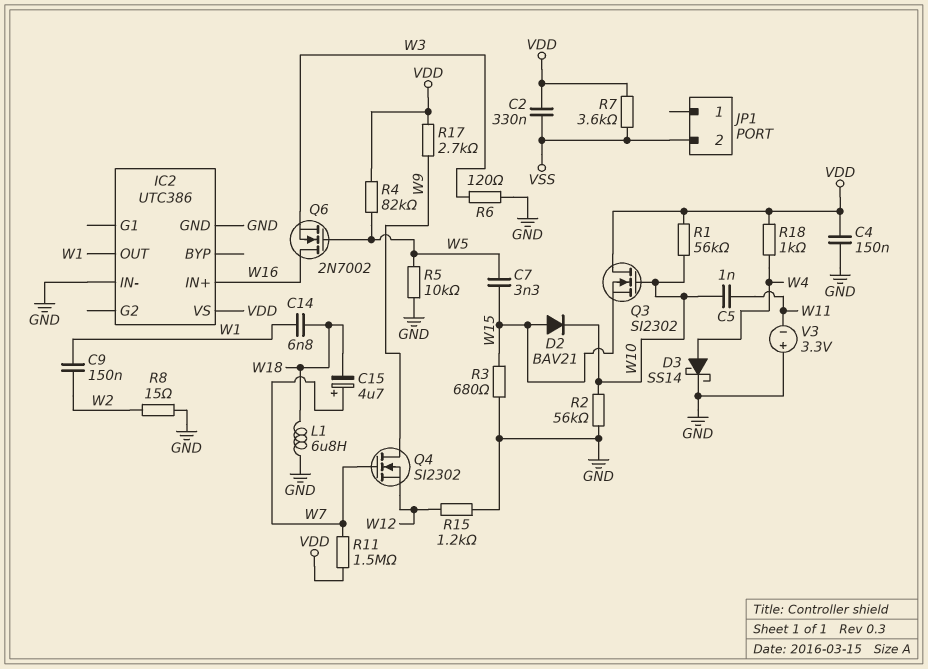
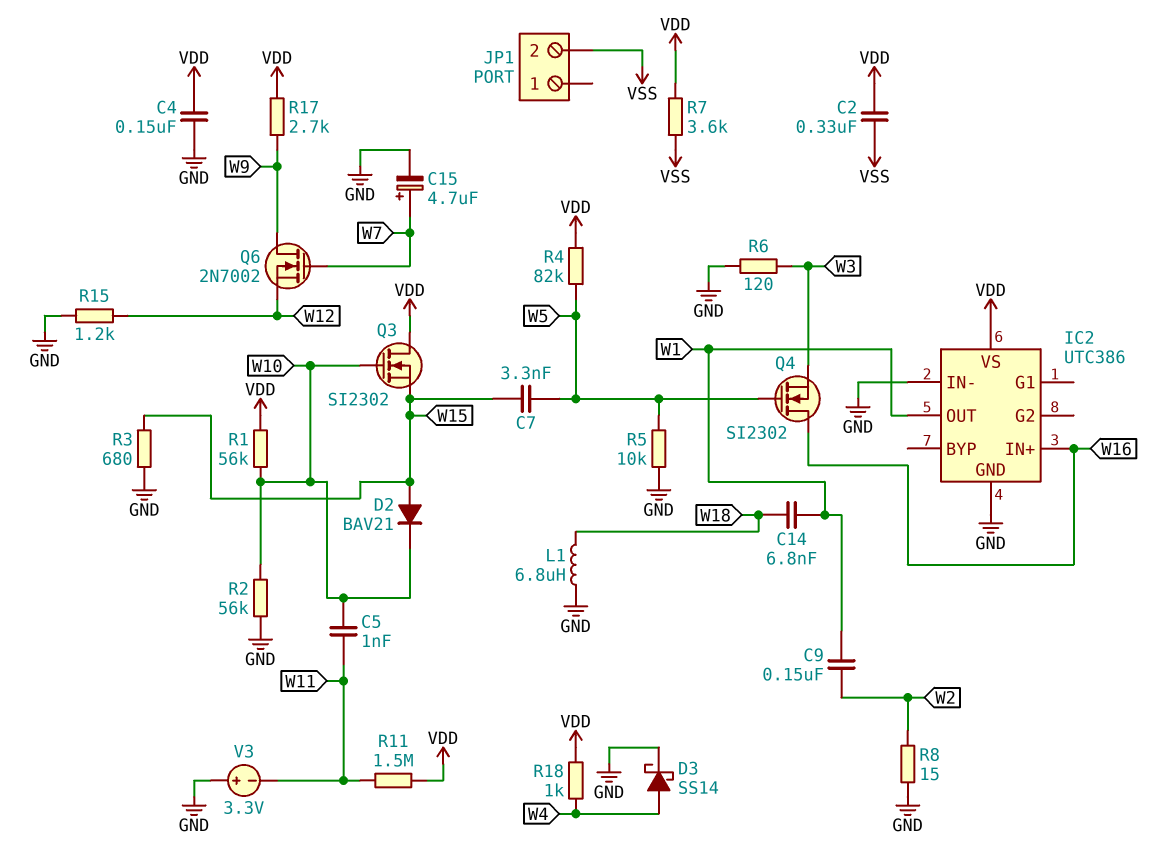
C15: 4.7uF (plus W7, minus W18) -> 4.7uF (plus W7, minus GND)
Q4: NMOS SI2302 (G W7, D W9, S W12) -> NMOS SI2302 (G W5, D W16, S W3)
Q6: NMOS 2N7002 (G W5, D W16, S W3) -> NMOS 2N7002 (G W7, D W9, S W12)
R11: 1.5M (VDD, W7) -> 1.5M (VDD, W11)

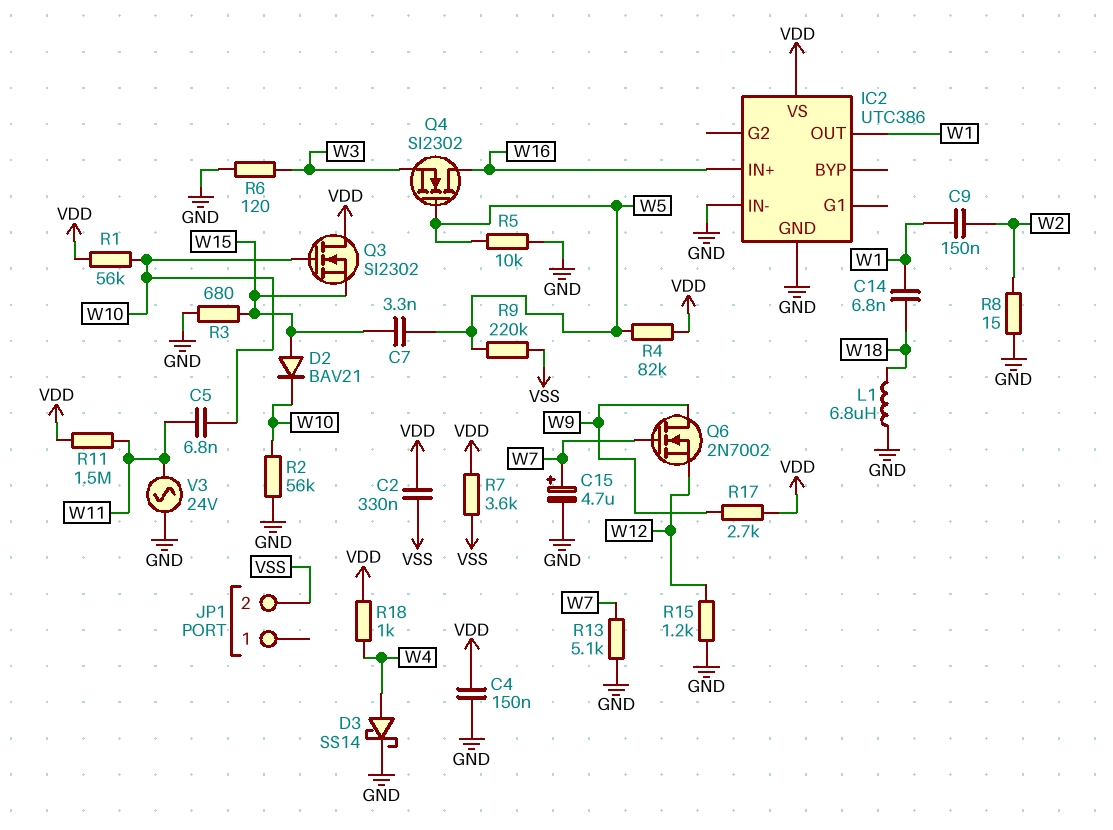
C5: 1nF (W10, W11) -> 6.8nF (W10, W11)
R9: none -> 220k (VSS, W5)
R13: none -> 5.1k (GND, W7)
V3: 3.3V (plus GND, minus W11) -> AC 24V (GND, W11)

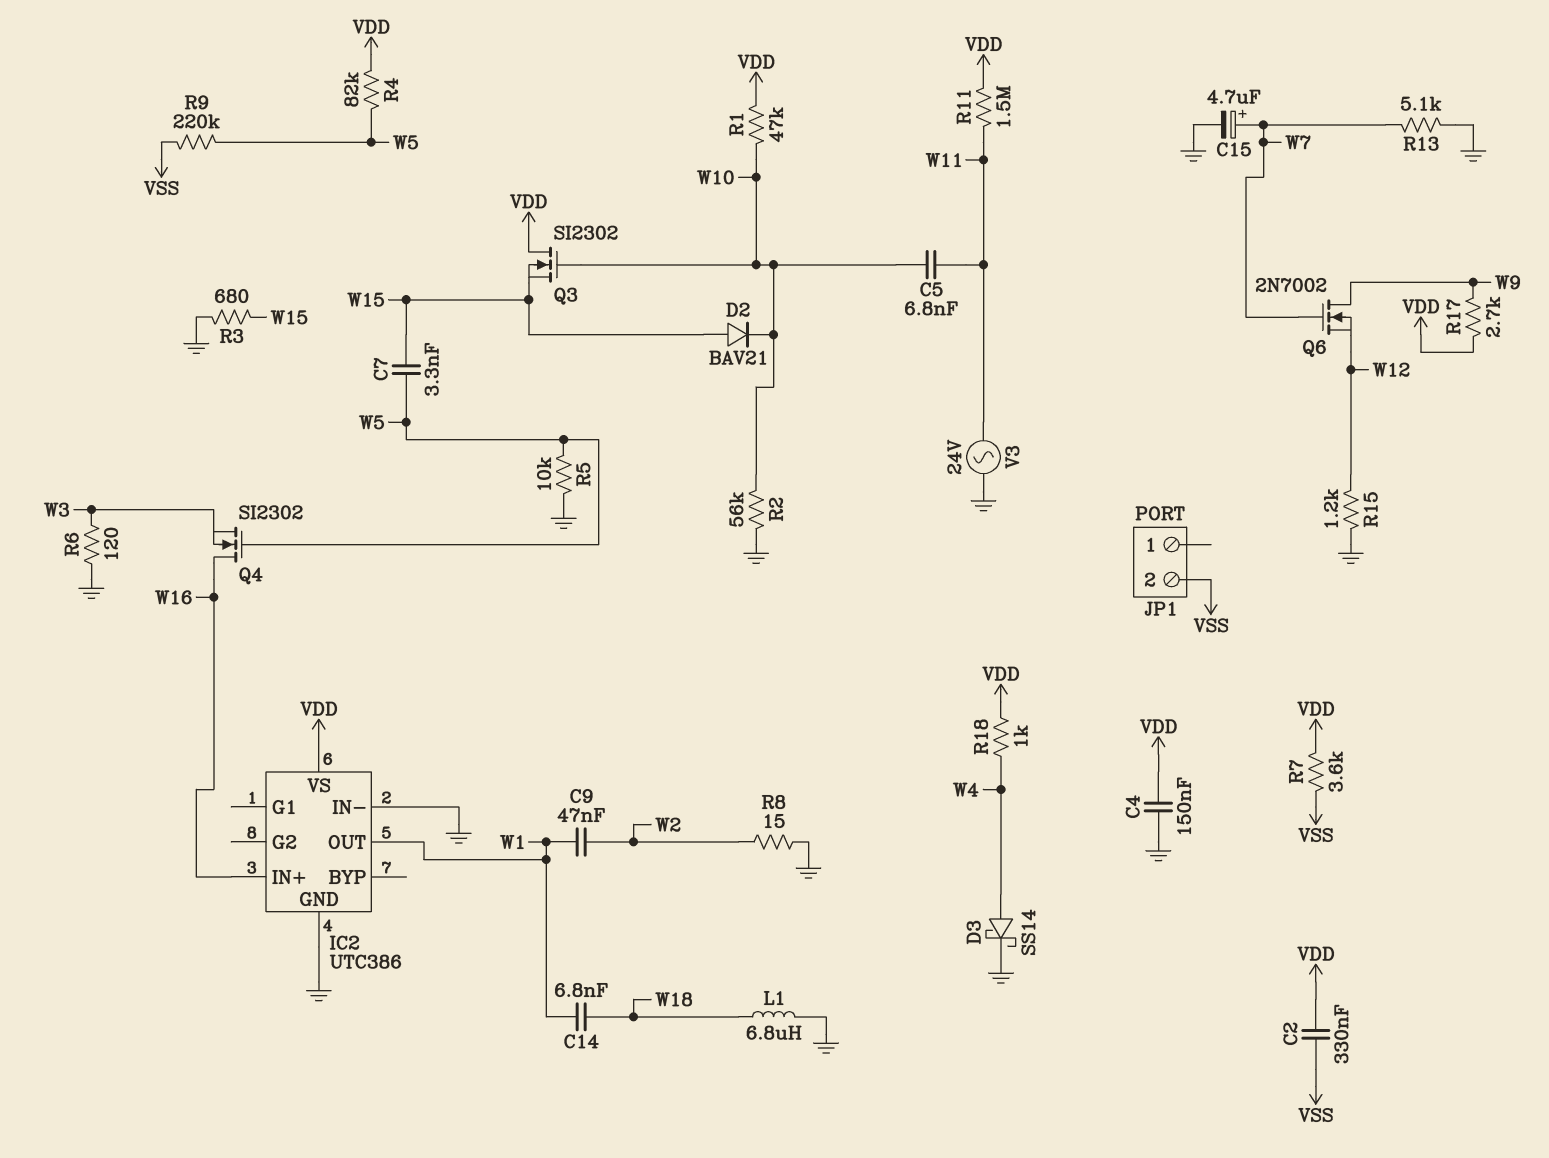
C9: 150nF (W1, W2) -> 47nF (W1, W2)
R1: 56k (VDD, W10) -> 47k (VDD, W10)

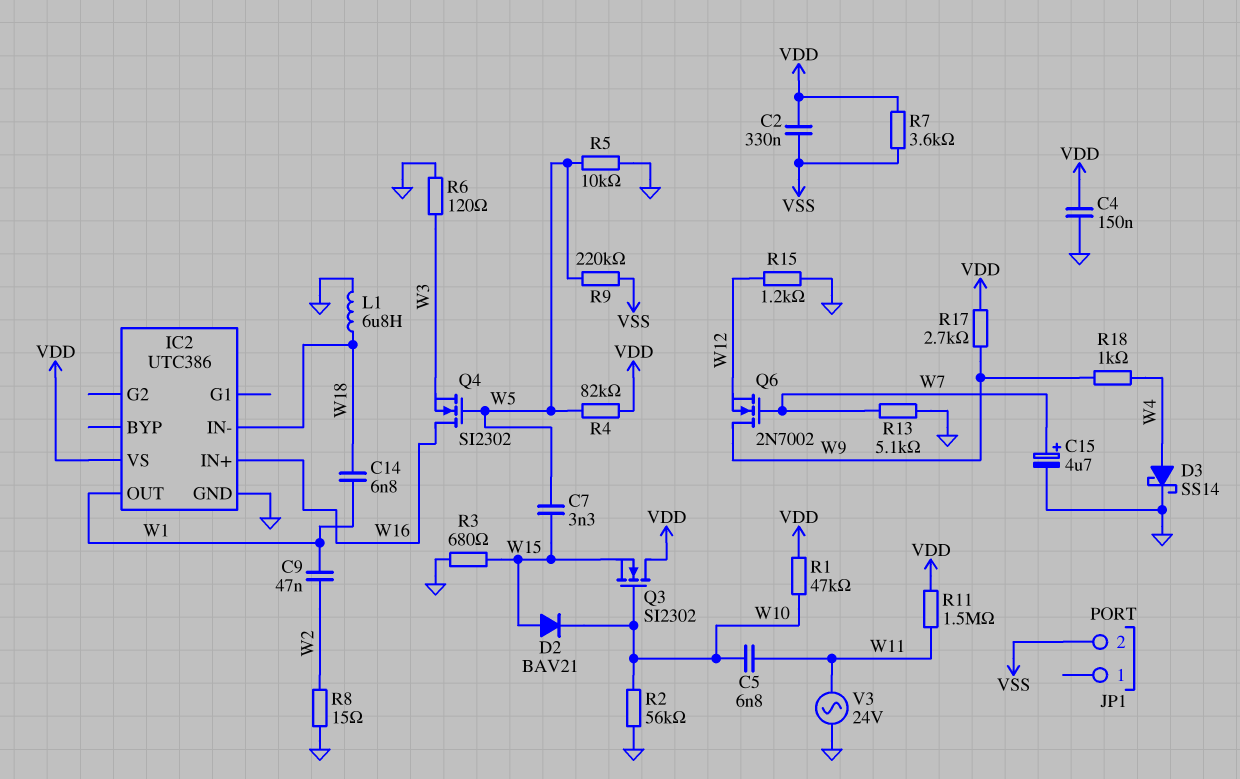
IC2 pin IN-: GND -> W18
R18: 1k (VDD, W4) -> 1k (W4, W9)

